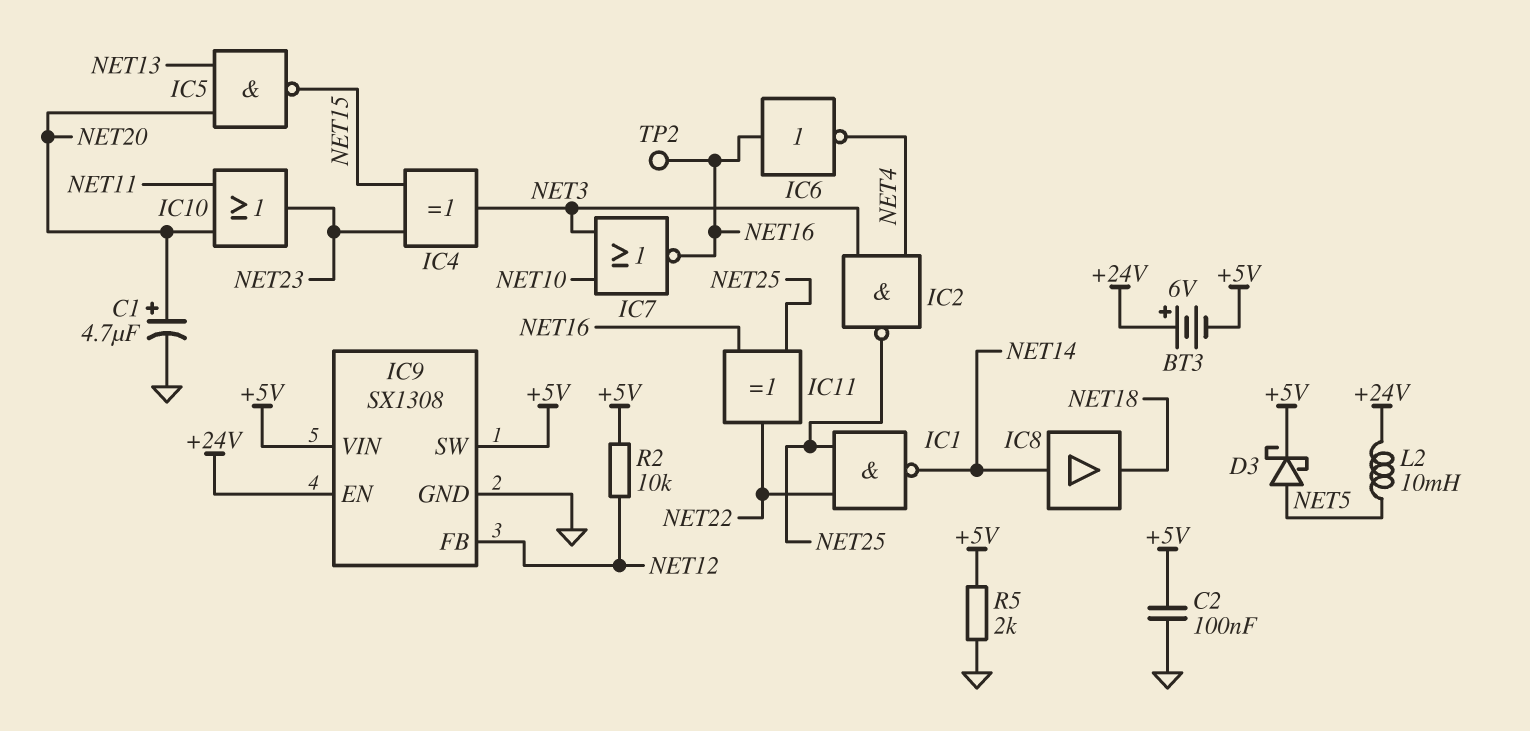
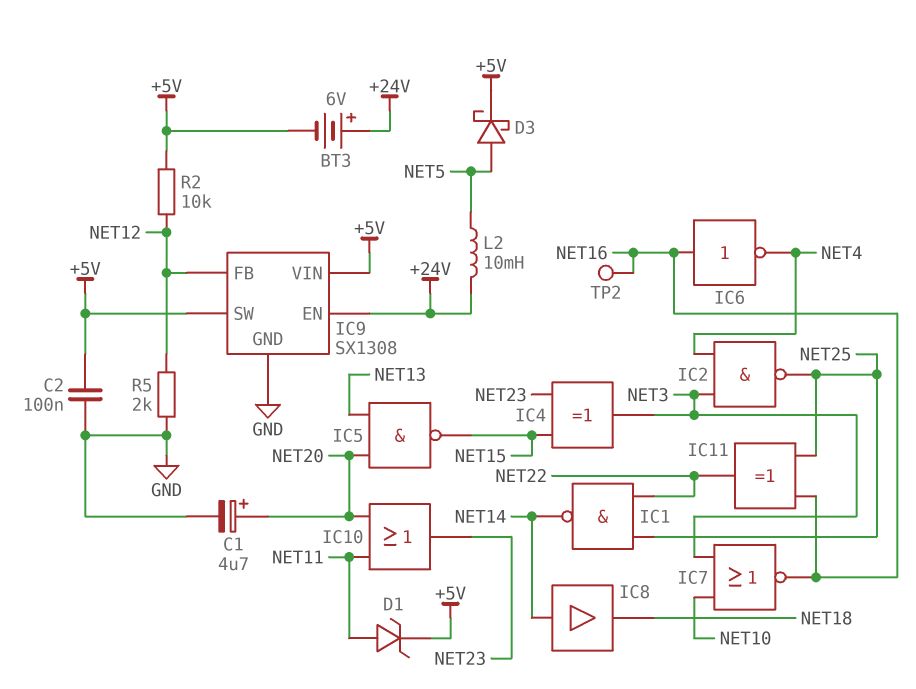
D1: none -> zener (A NET11, K +5V)
R5: 2k (+5V, GND) -> 2k (GND, NET12)

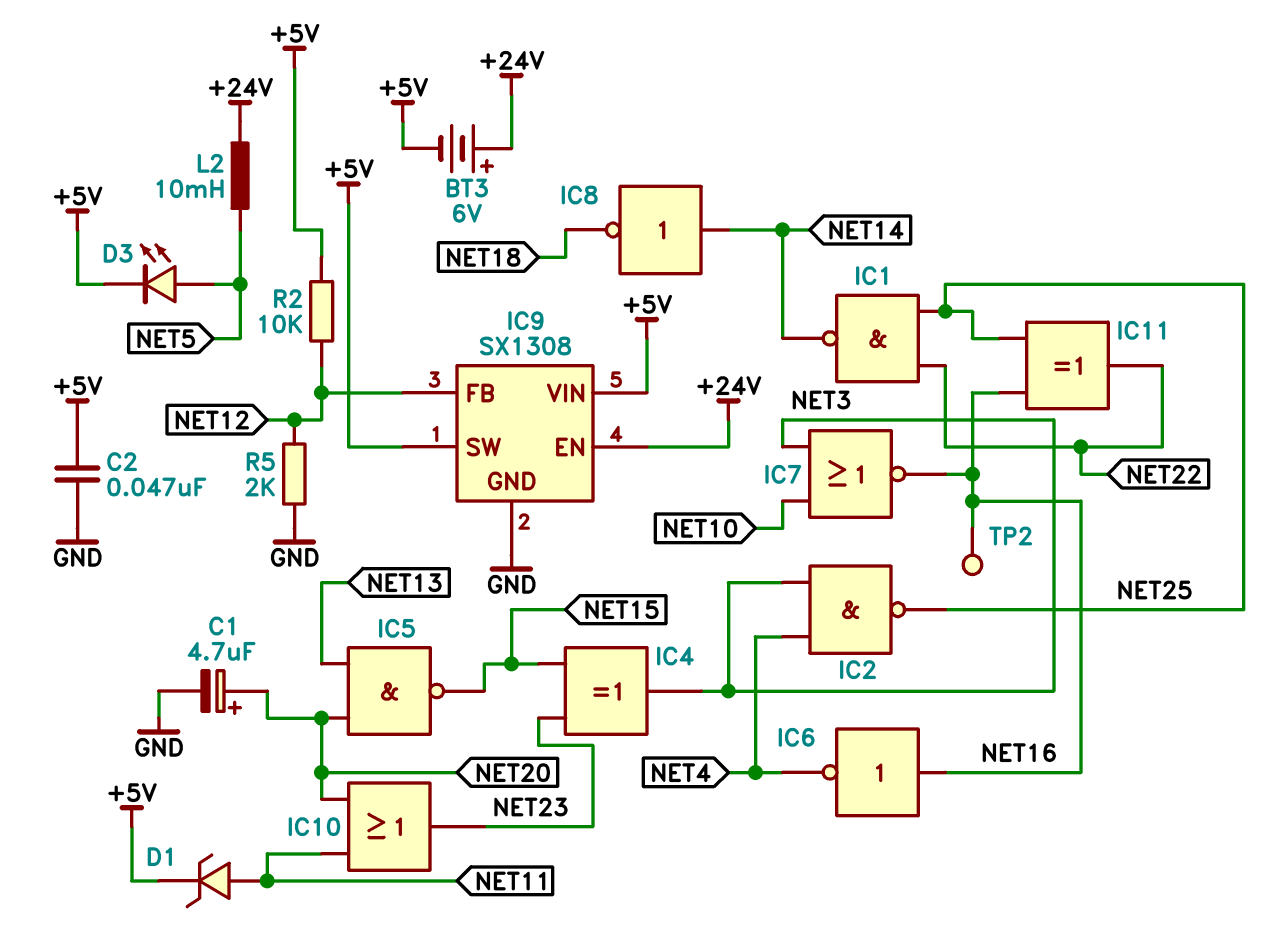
C2: 100nF (+5V, GND) -> 47nF (+5V, GND)
D3: schottky (A NET5, K +5V) -> LED (A NET5, K +5V)
IC8: buffer (in NET14, out NET18) -> NOT (in NET14, out NET18)

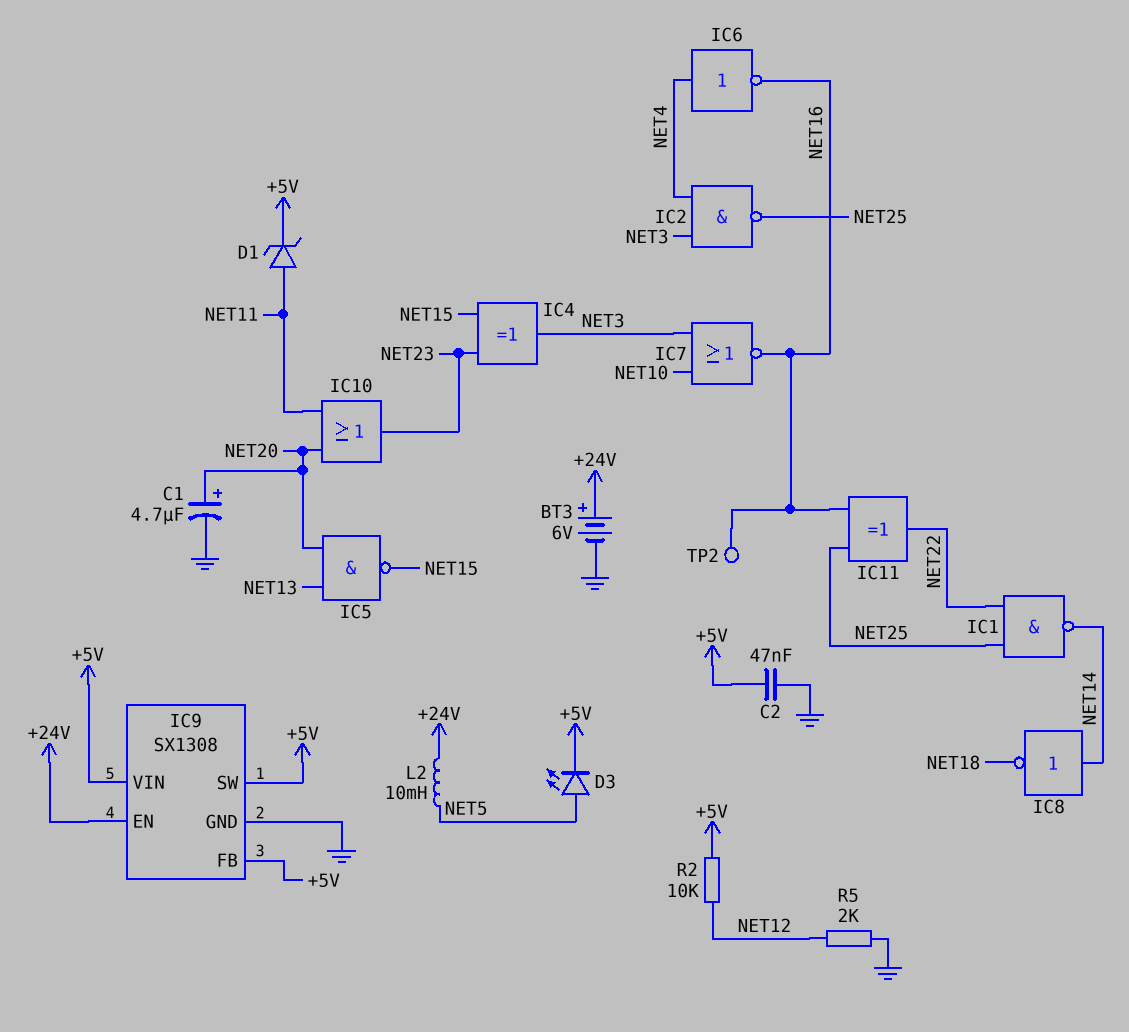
BT3: 6V (plus +24V, minus +5V) -> 6V (plus +24V, minus GND)
IC6: NOT (in NET16, out NET4) -> NOT (in NET4, out NET16)
IC9 pin FB: NET12 -> +5V

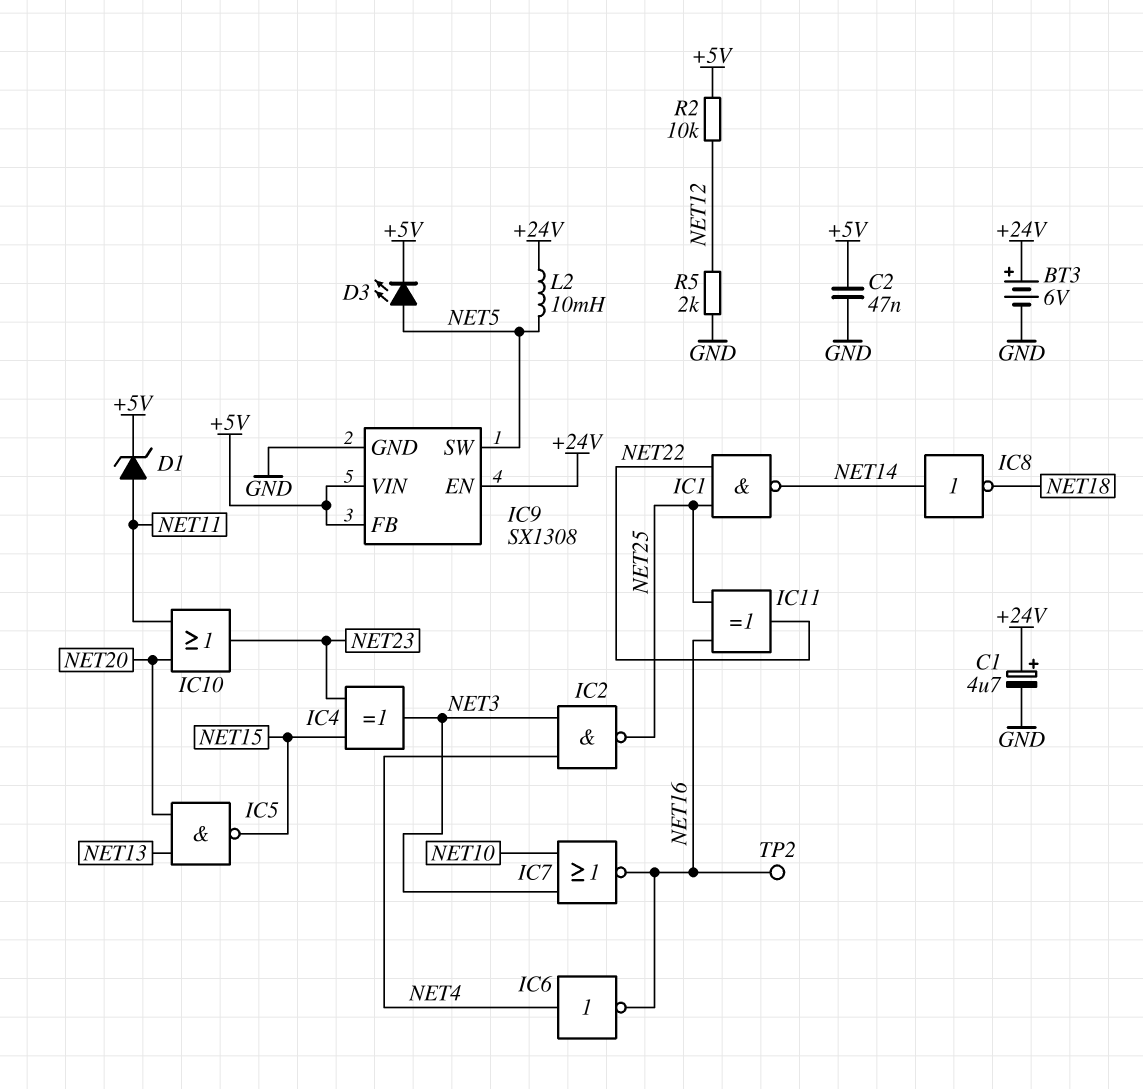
C1: 4.7uF (plus NET20, minus GND) -> 4.7uF (plus +24V, minus GND)
IC9 pin SW: +5V -> NET5

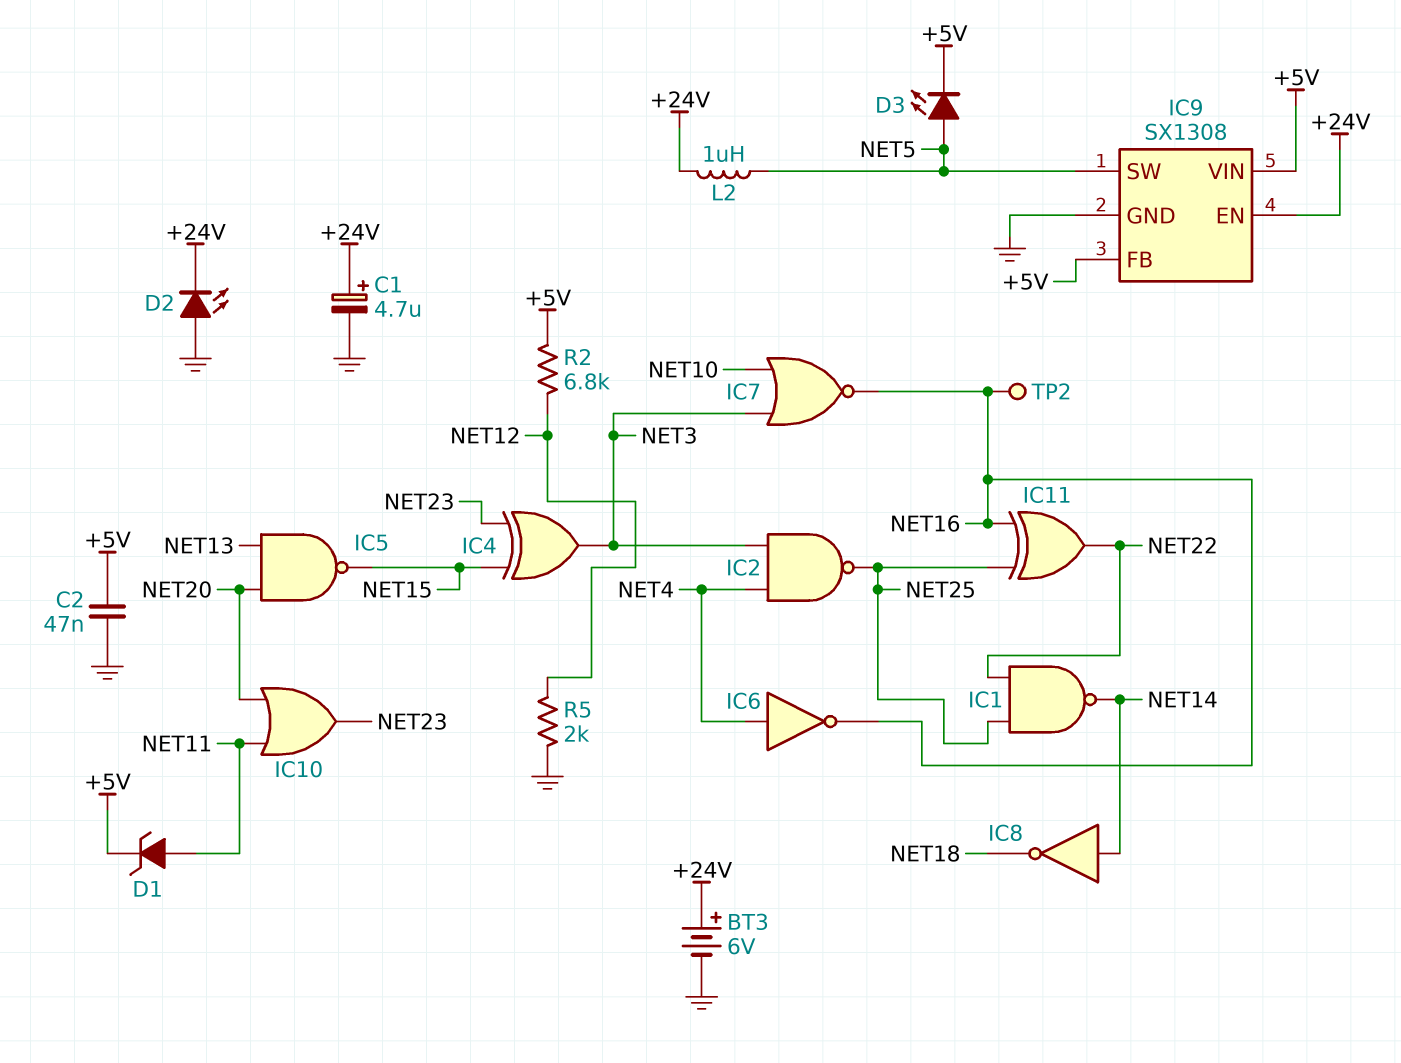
D2: none -> LED (A GND, K +24V)
L2: 10mH (+24V, NET5) -> 1uH (+24V, NET5)
R2: 10k (+5V, NET12) -> 6.8k (+5V, NET12)

